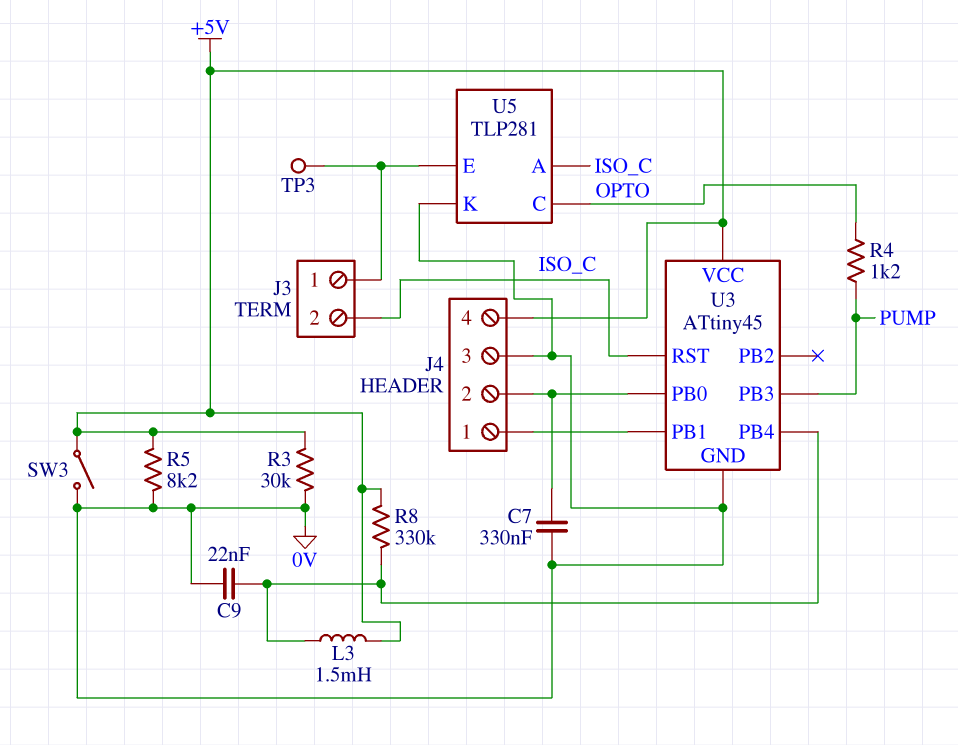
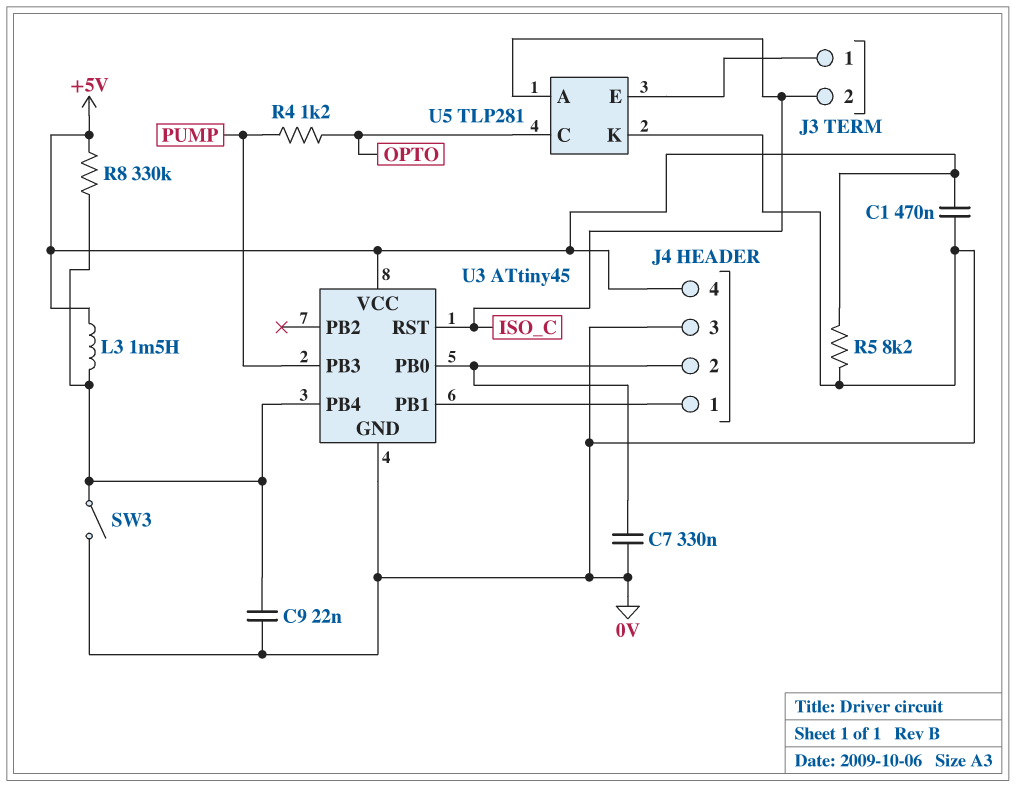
C1: none -> 470nF (+5V, 0V)
R3: 30k (+5V, 0V) -> none
SW3: switch (+5V, 0V) -> switch (0V, U3/PB4)
TP3: test point (J3/1) -> none

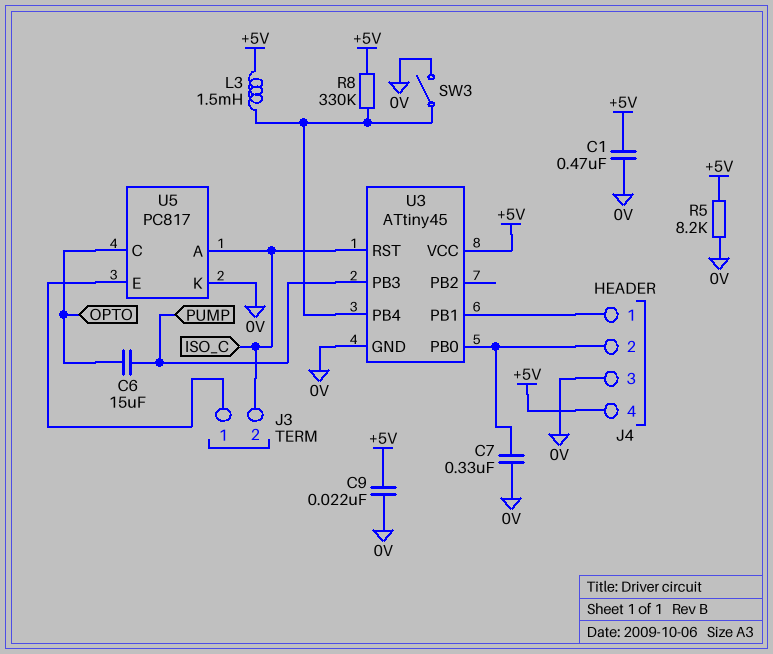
C6: none -> 15uF (OPTO, PUMP)
C9: 22nF (0V, U3/PB4) -> 22nF (+5V, 0V)
R4: 1.2k (OPTO, PUMP) -> none
U5: TLP281 -> PC817

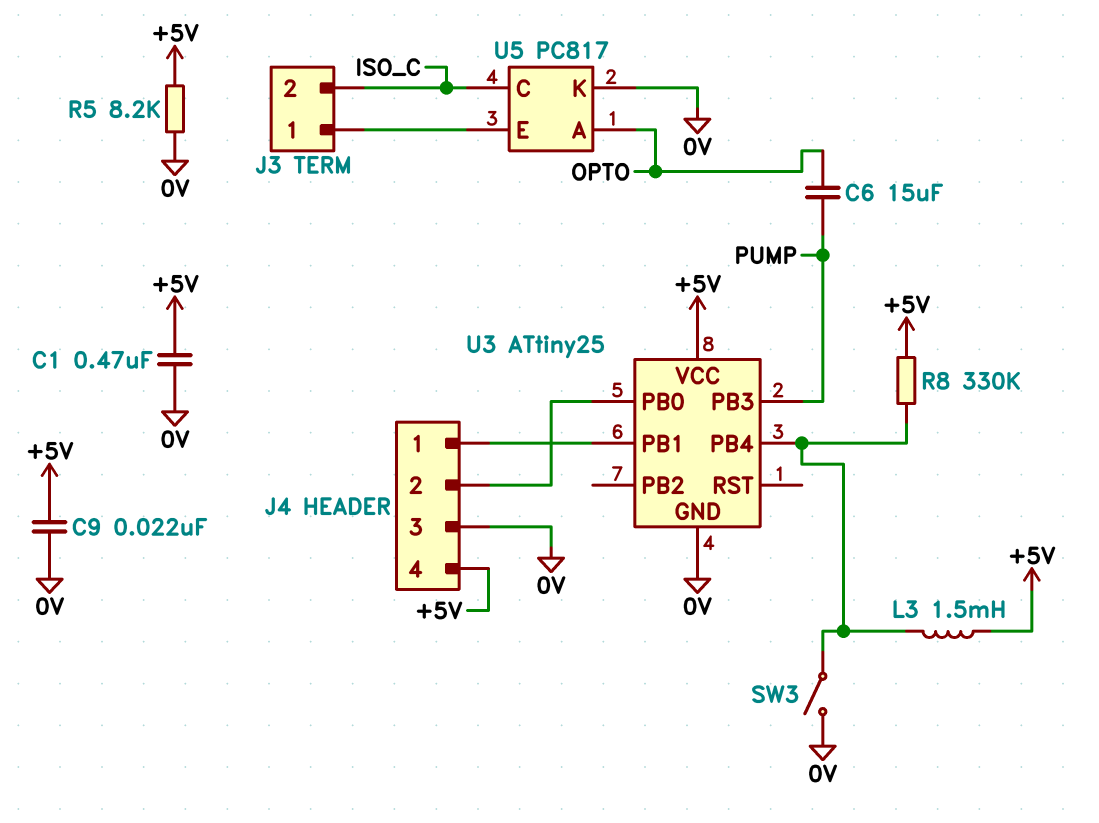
C7: 330nF (0V, J4/2) -> none
U3: ATtiny45 -> ATtiny25
U3 pin RST: ISO_C -> none
U5 pin A: ISO_C -> OPTO
U5 pin C: OPTO -> ISO_C

